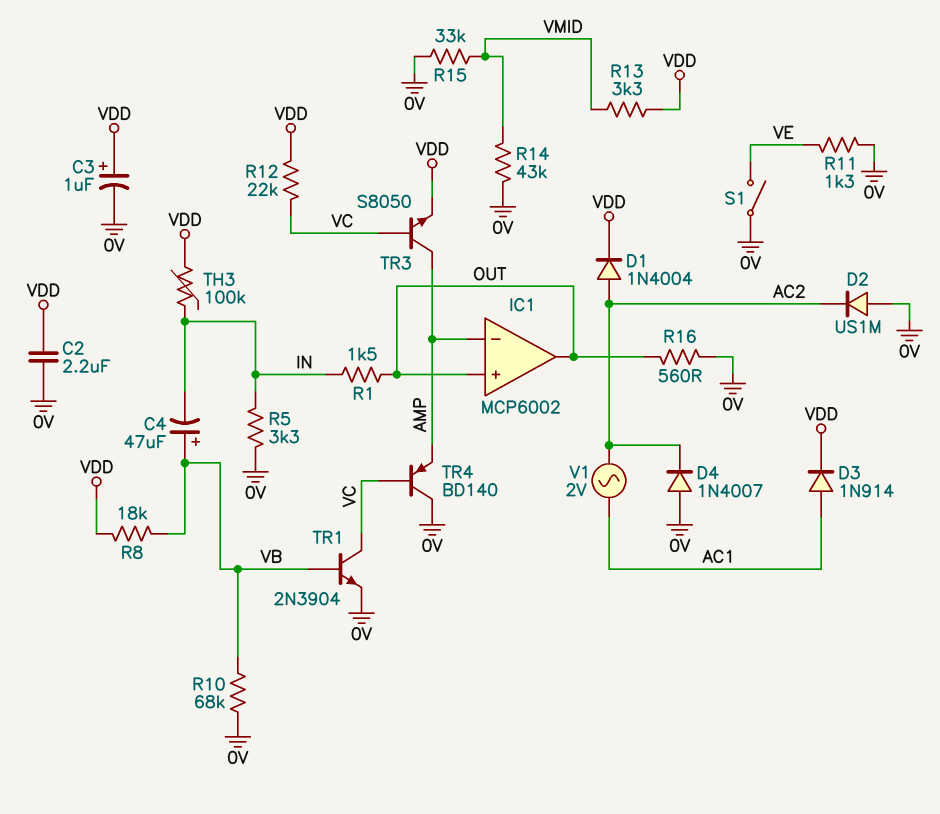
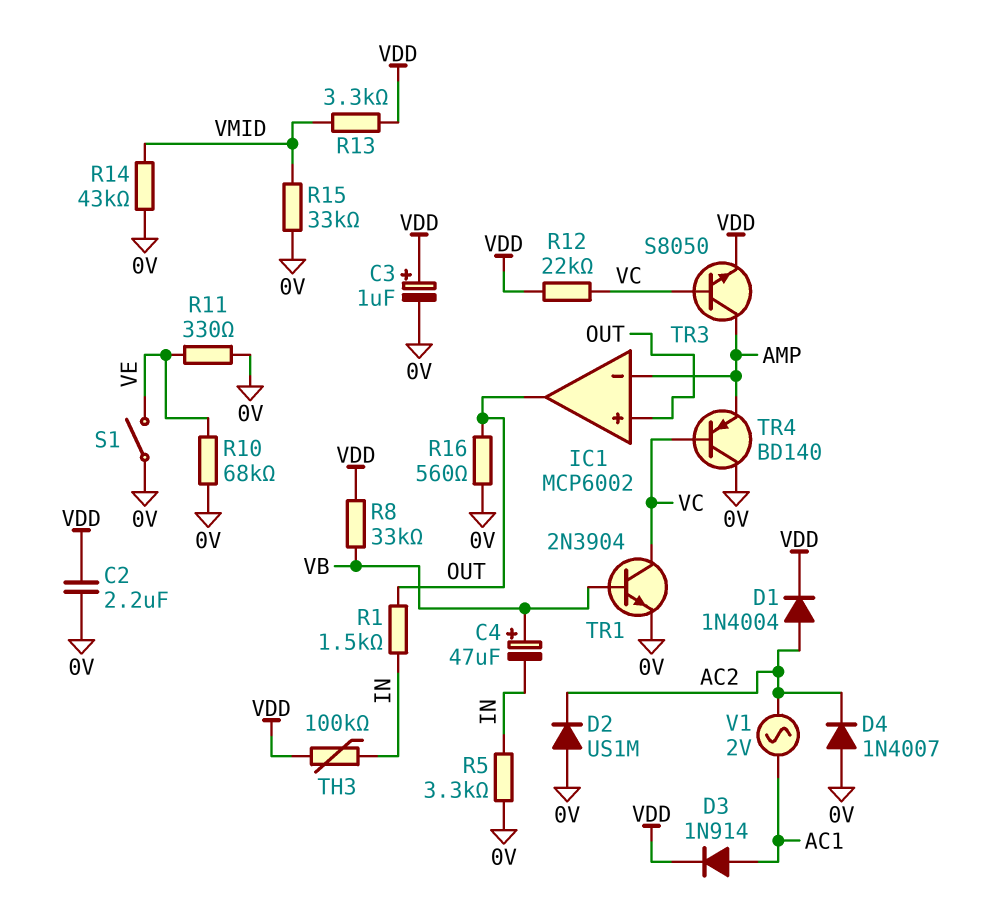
R8: 18k (VB, VDD) -> 33k (VB, VDD)
R10: 68k (0V, VB) -> 68k (0V, VE)
R11: 1.3k (0V, VE) -> 330 (0V, VE)

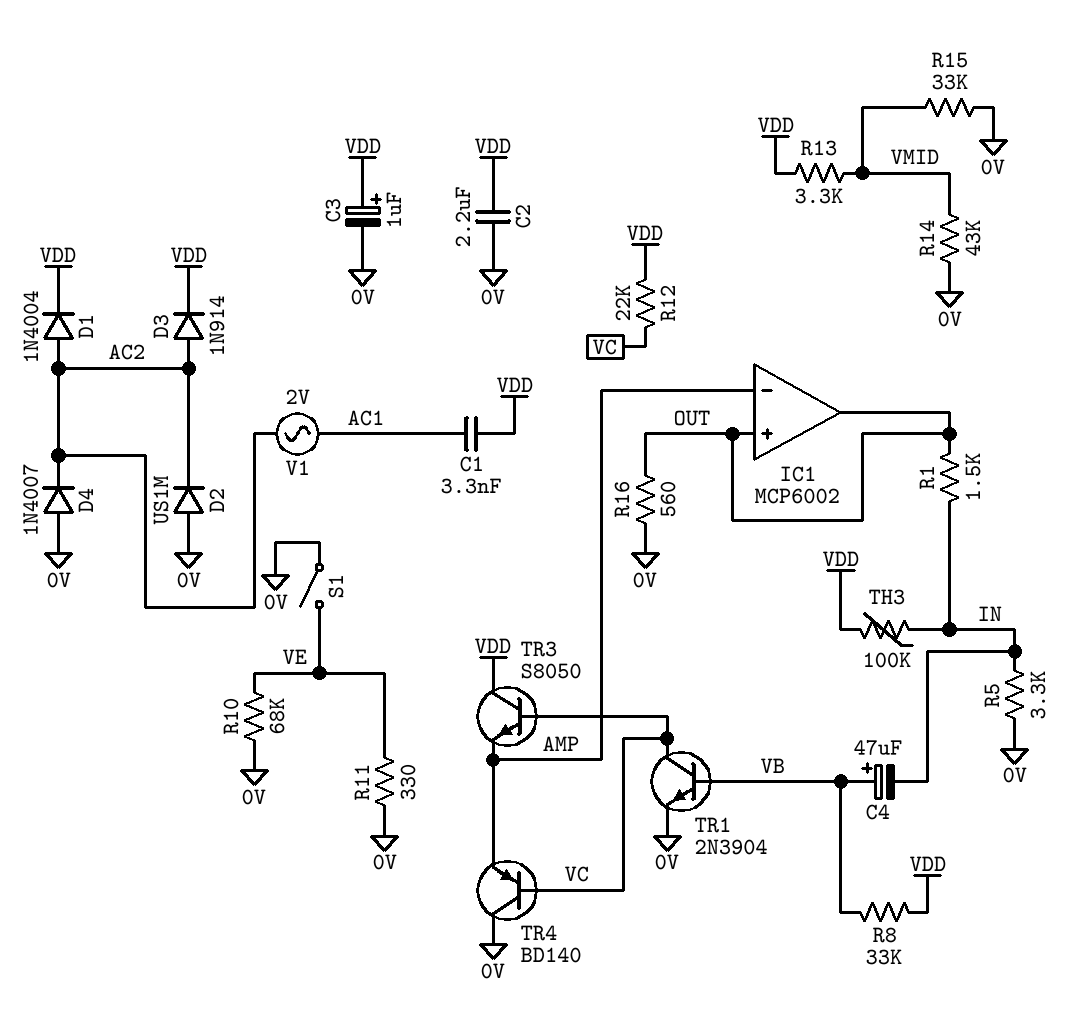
C1: none -> 3.3nF (AC1, VDD)
D3: diode 1N914 (A AC1, K VDD) -> diode 1N914 (A AC2, K VDD)
TR3: NPN S8050 (B VC, C AMP, E VDD) -> NPN S8050 (B VC, C VDD, E AMP)

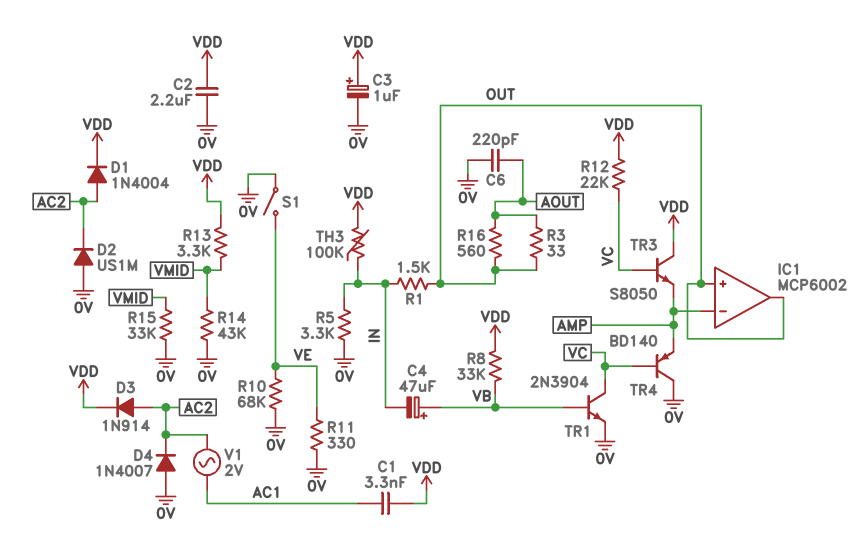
C6: none -> 220pF (0V, AOUT)
R3: none -> 33 (AOUT, OUT)
R16: 560 (0V, OUT) -> 560 (AOUT, OUT)

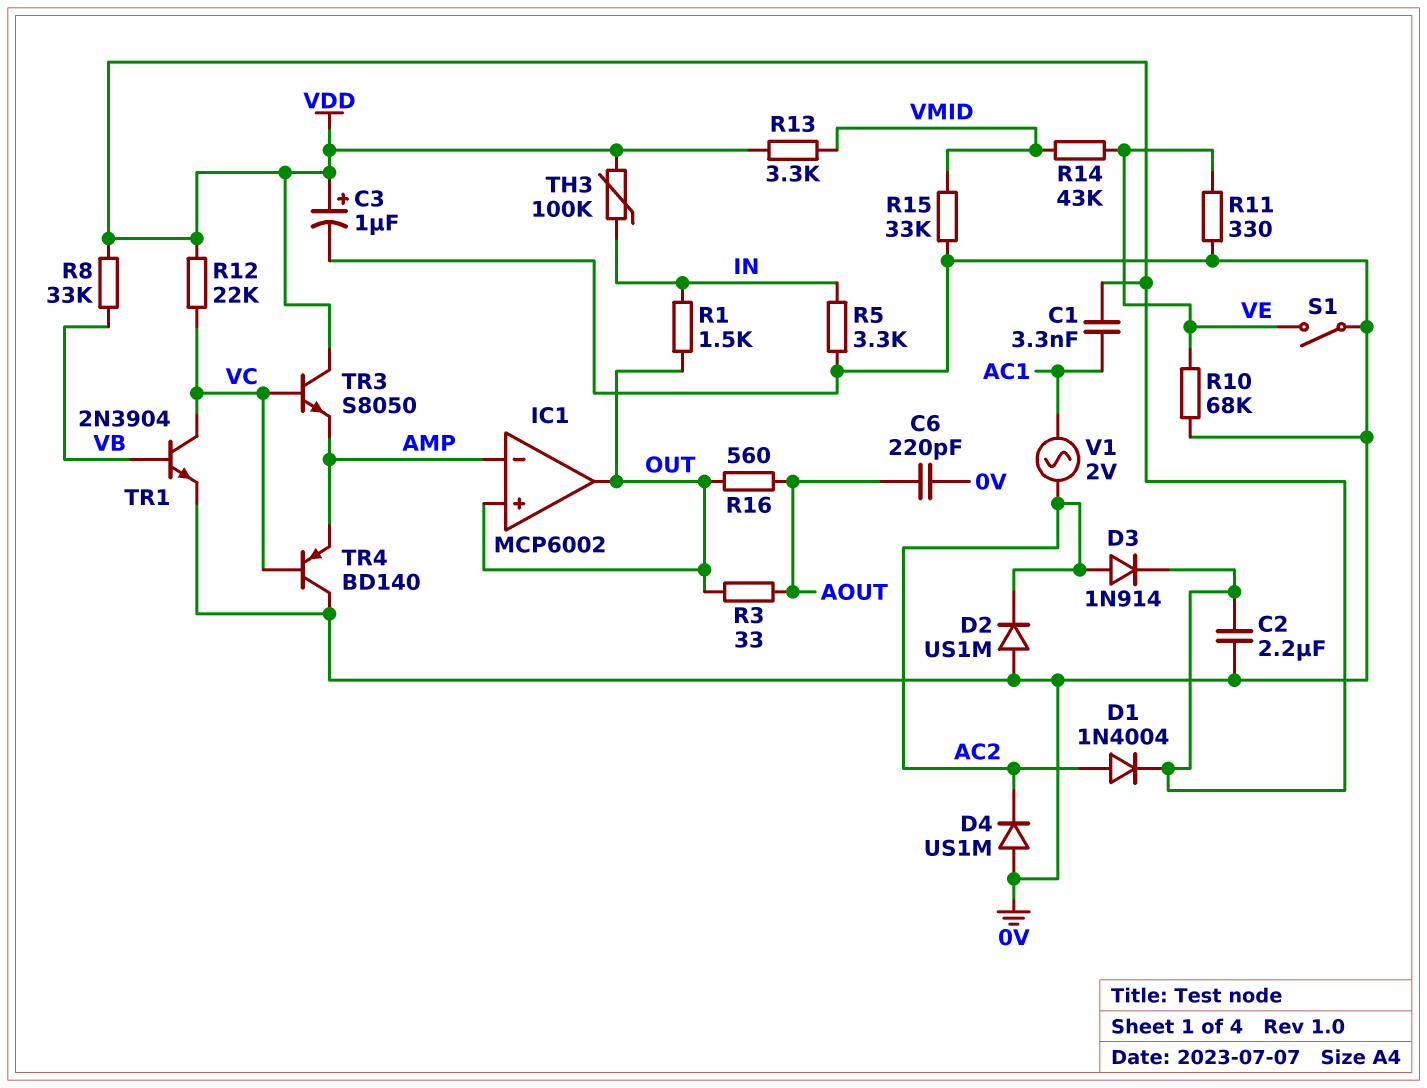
C4: 47uF (plus VB, minus IN) -> none
D4: diode 1N4007 (A 0V, K AC2) -> diode US1M (A 0V, K AC2)
R14: 43k (0V, VMID) -> 43k (VE, VMID)

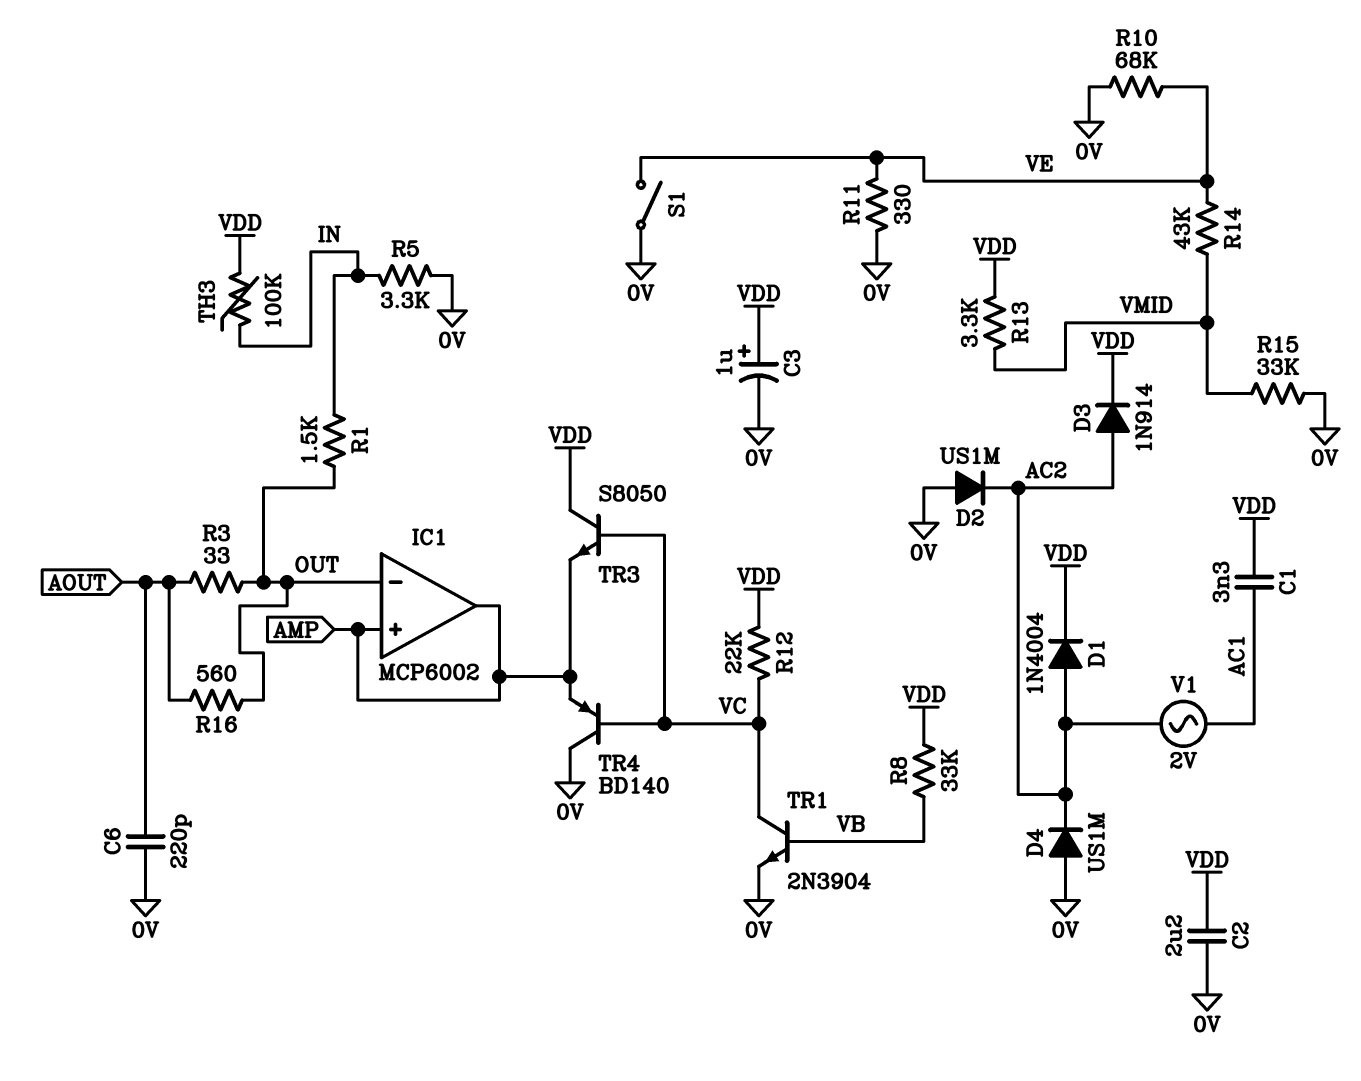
IC1 pin in+: OUT -> AMP
IC1 pin in-: AMP -> OUT
IC1 pin out: OUT -> AMP

